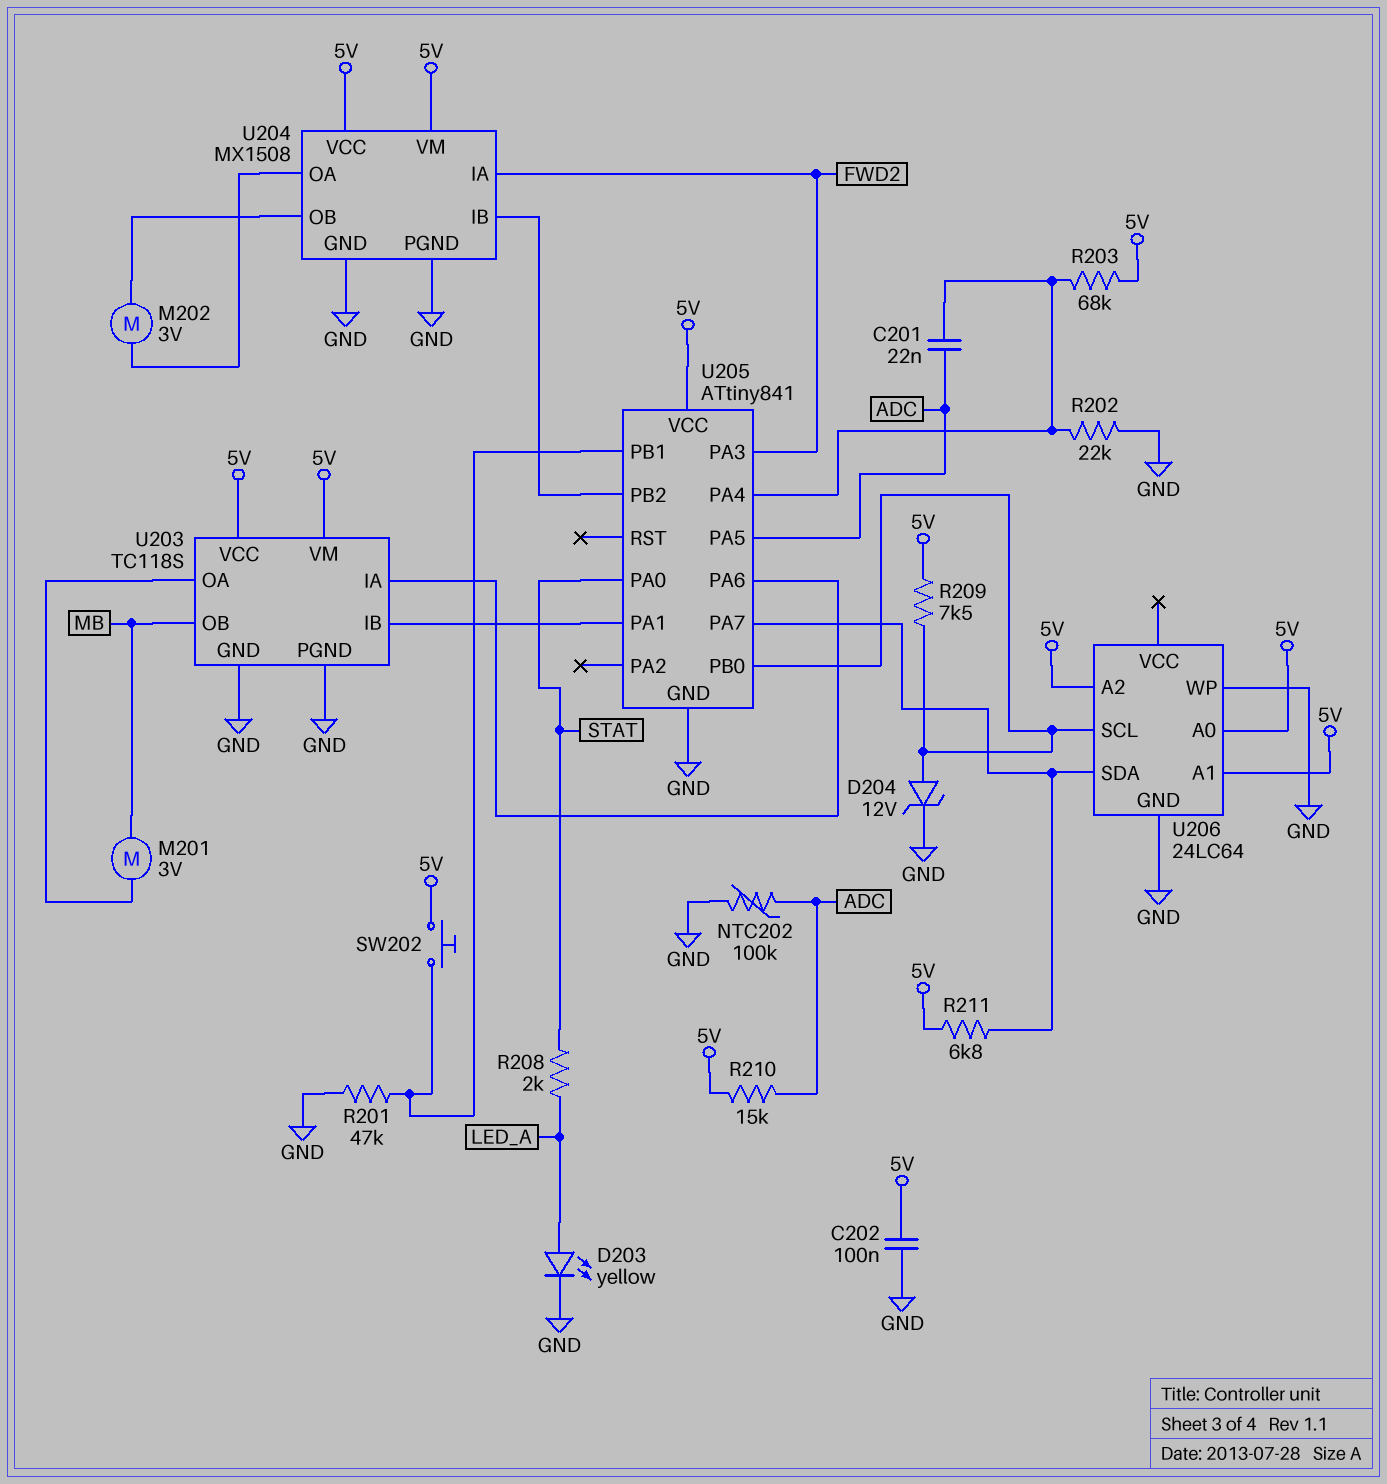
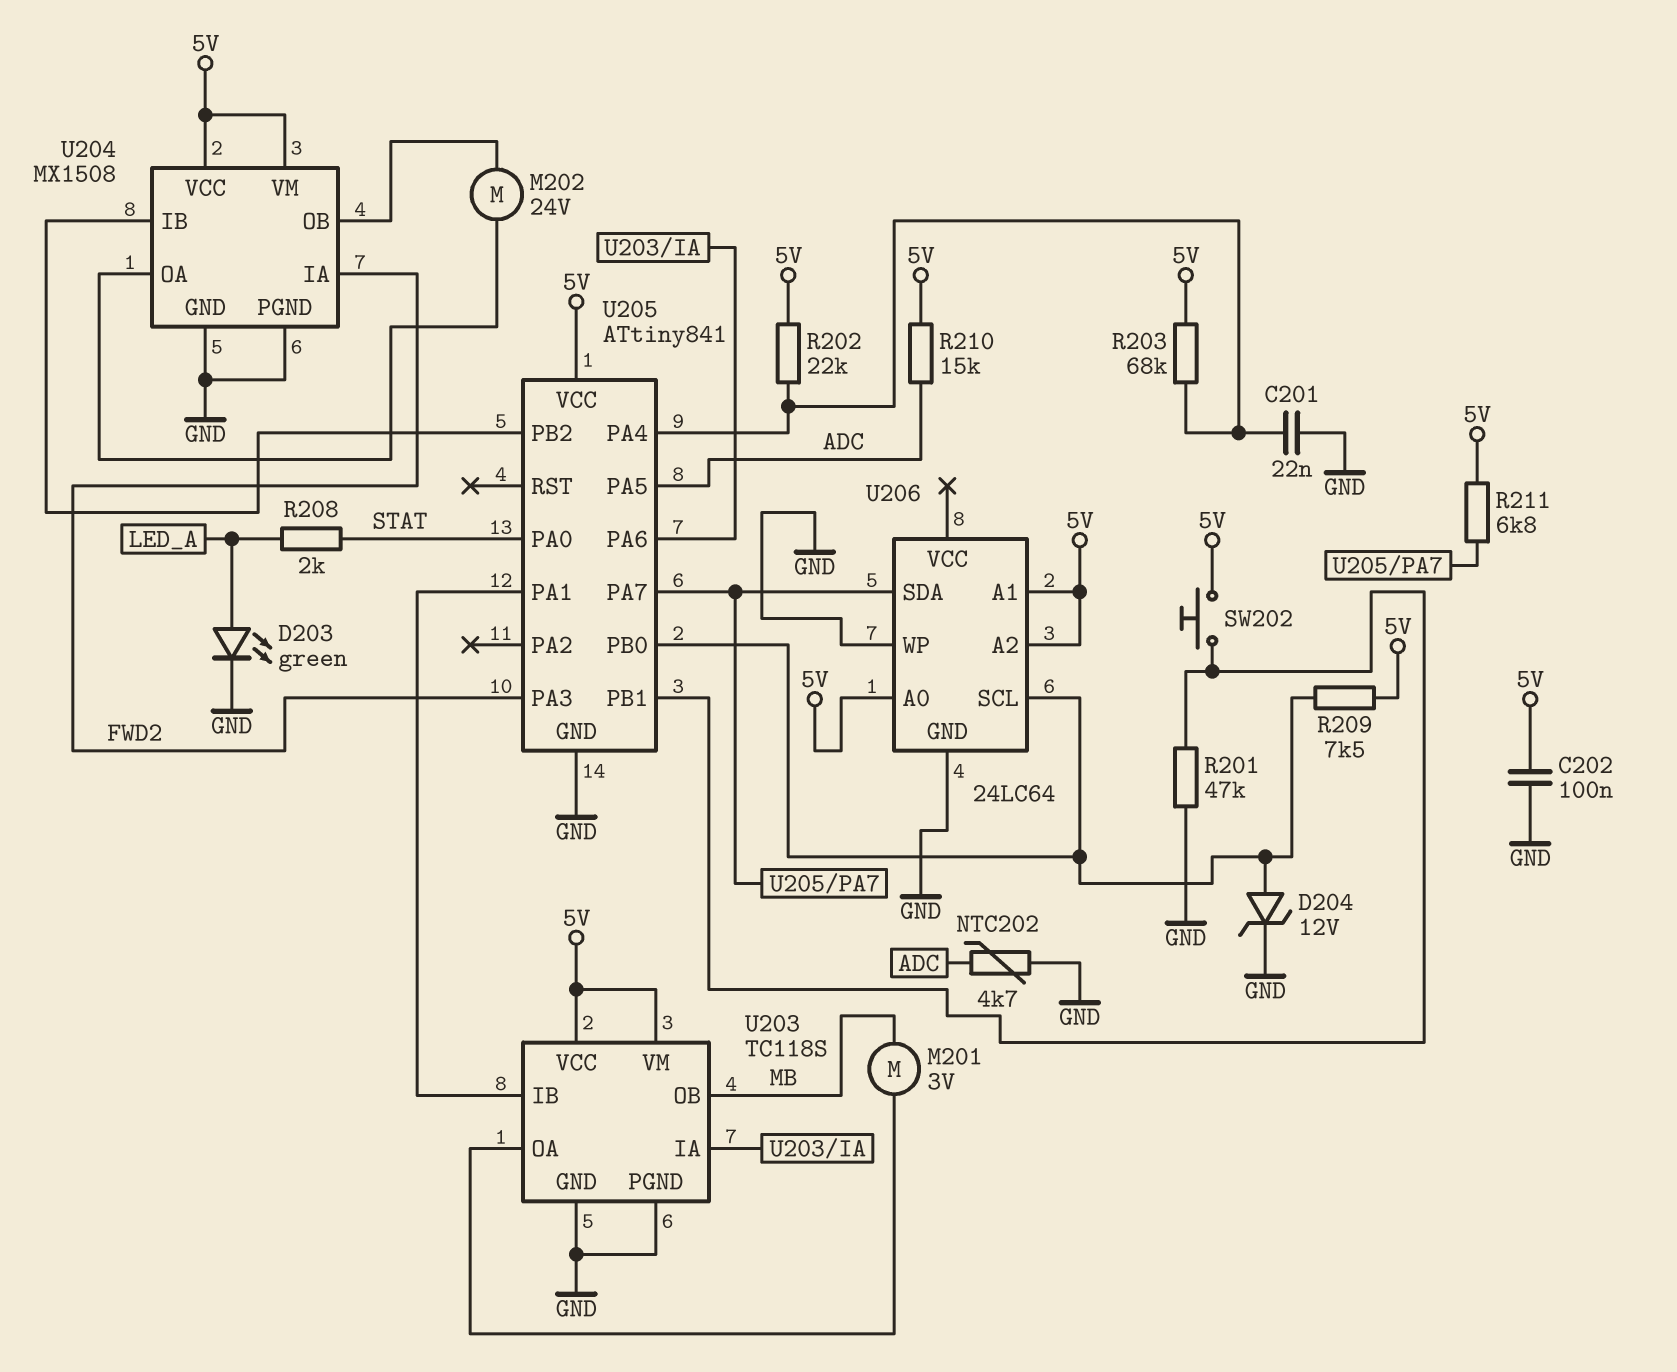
C201: 22nF (ADC, U205/PA4) -> 22nF (GND, U205/PA4)
D203: LED yellow (A LED_A, K GND) -> LED green (A LED_A, K GND)
M202: motor 3V (U204/OA, U204/OB) -> motor 24V (U204/OA, U204/OB)
NTC202: 100k (ADC, GND) -> 4.7k (ADC, GND)
R202: 22k (GND, U205/PA4) -> 22k (5V, U205/PA4)

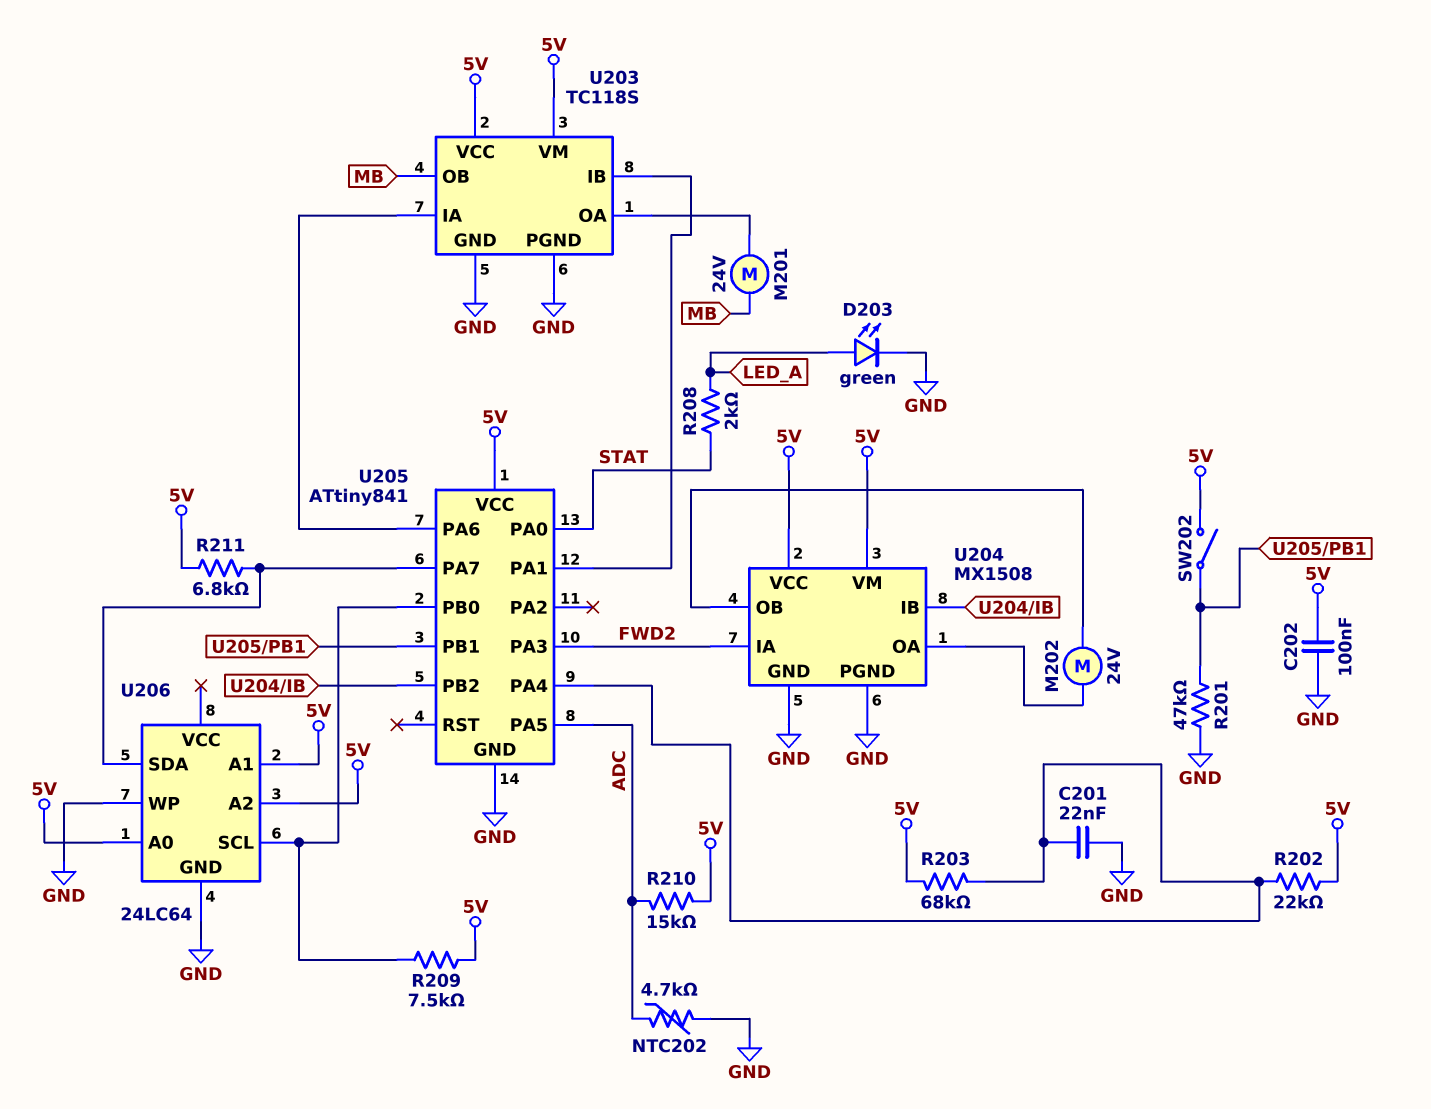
D204: zener 12V (A U205/PB0, K GND) -> none
M201: motor 3V (MB, U203/OA) -> motor 24V (MB, U203/OA)
SW202: button (5V, U205/PB1) -> switch (5V, U205/PB1)

